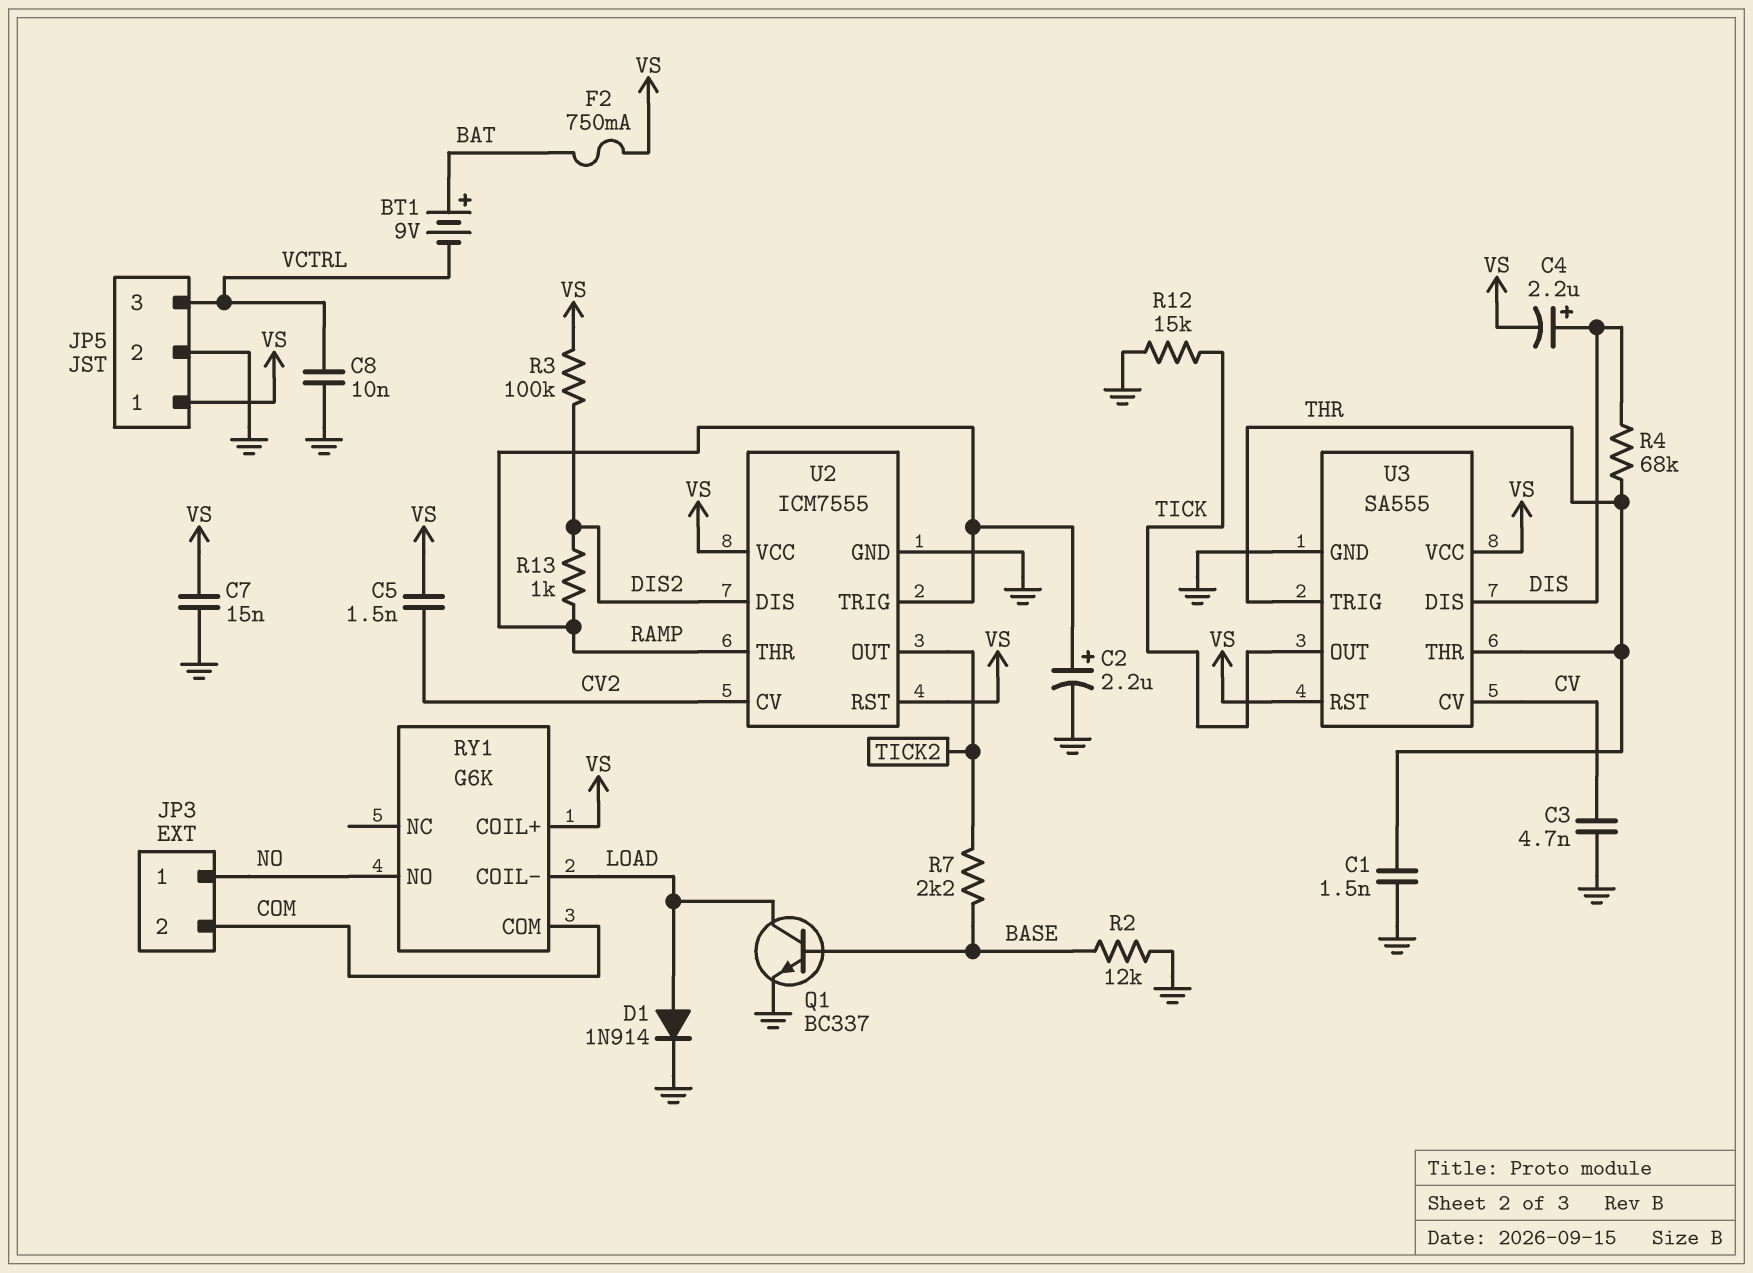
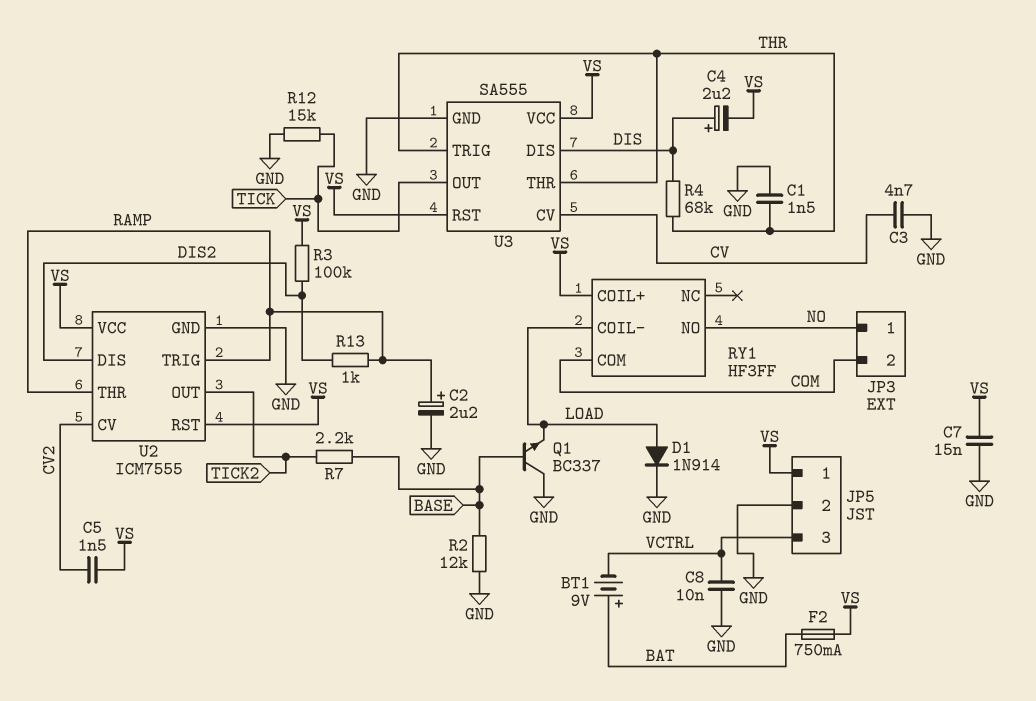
Q1: NPN BC337 (B BASE, C LOAD, E GND) -> NPN BC337 (B BASE, C GND, E LOAD)
RY1: G6K -> HF3FF

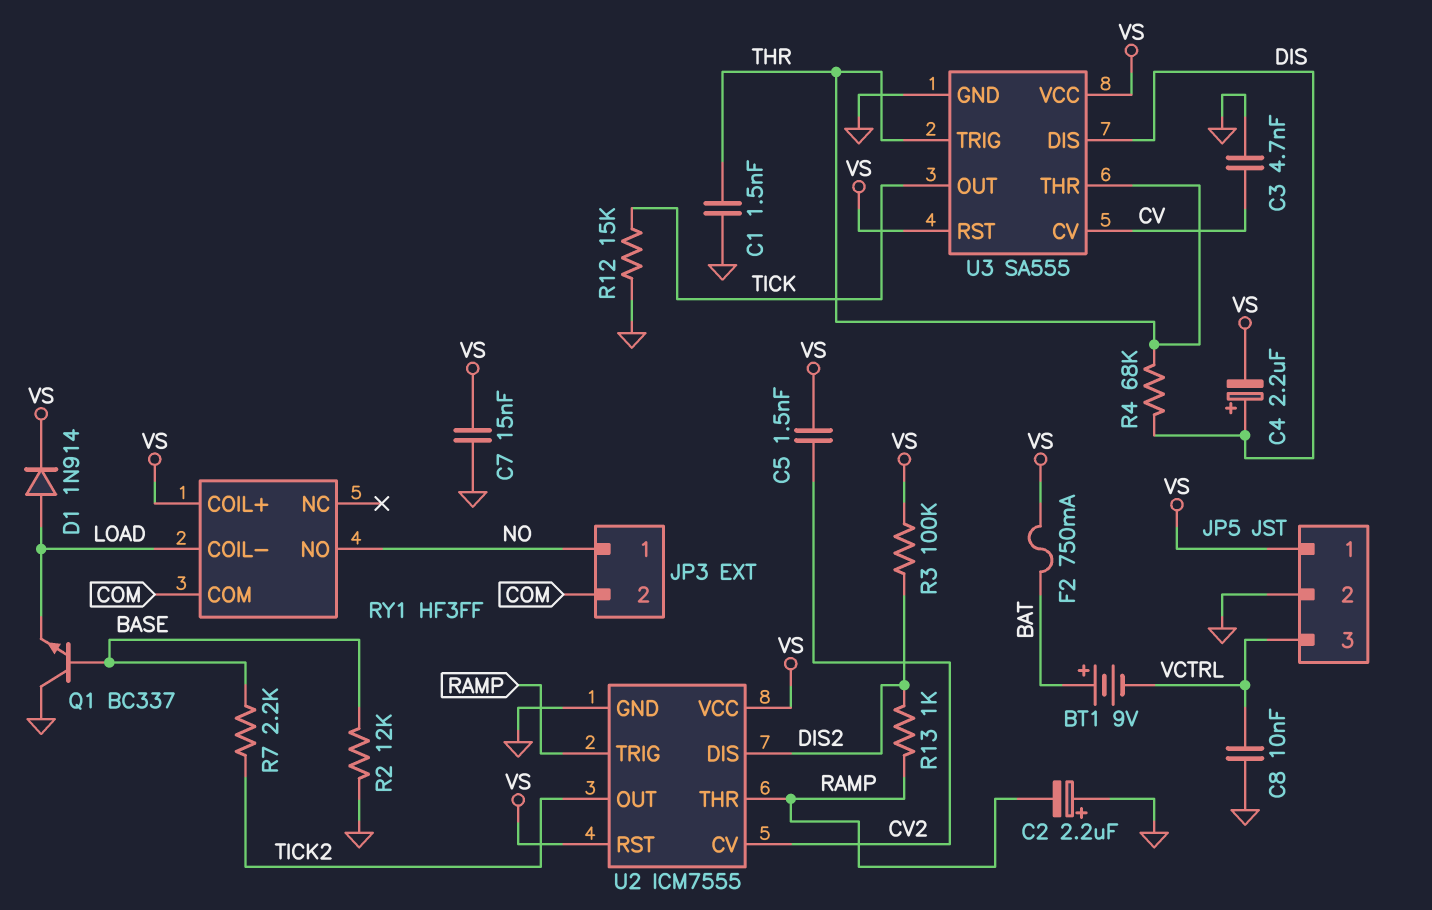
C2: 2.2uF (plus RAMP, minus GND) -> 2.2uF (plus GND, minus RAMP)
D1: diode 1N914 (A LOAD, K GND) -> diode 1N914 (A LOAD, K VS)

